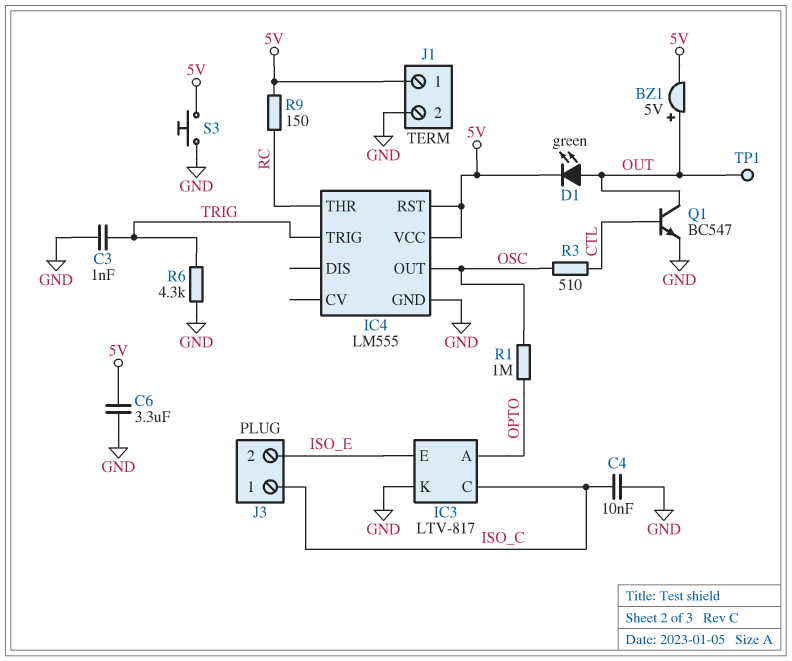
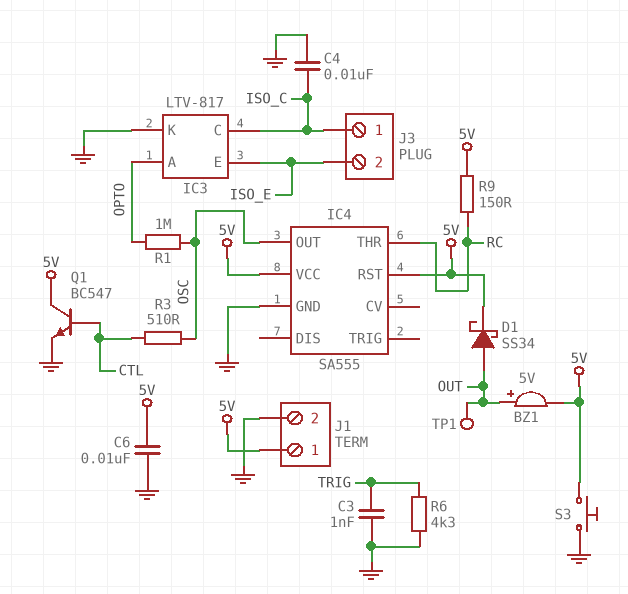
C6: 3.3uF (5V, GND) -> 10nF (5V, GND)
D1: LED green (A OUT, K 5V) -> schottky SS34 (A OUT, K 5V)
IC4: LM555 -> SA555
IC4 pin TRIG: TRIG -> none
Q1: NPN BC547 (B CTL, C OUT, E GND) -> NPN BC547 (B CTL, C 5V, E GND)

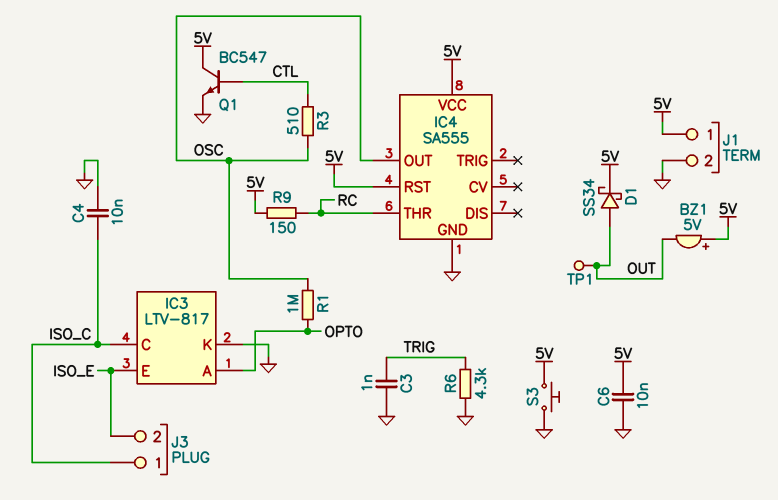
BZ1: buzzer 5V (plus OUT, minus 5V) -> buzzer 5V (plus 5V, minus OUT)

